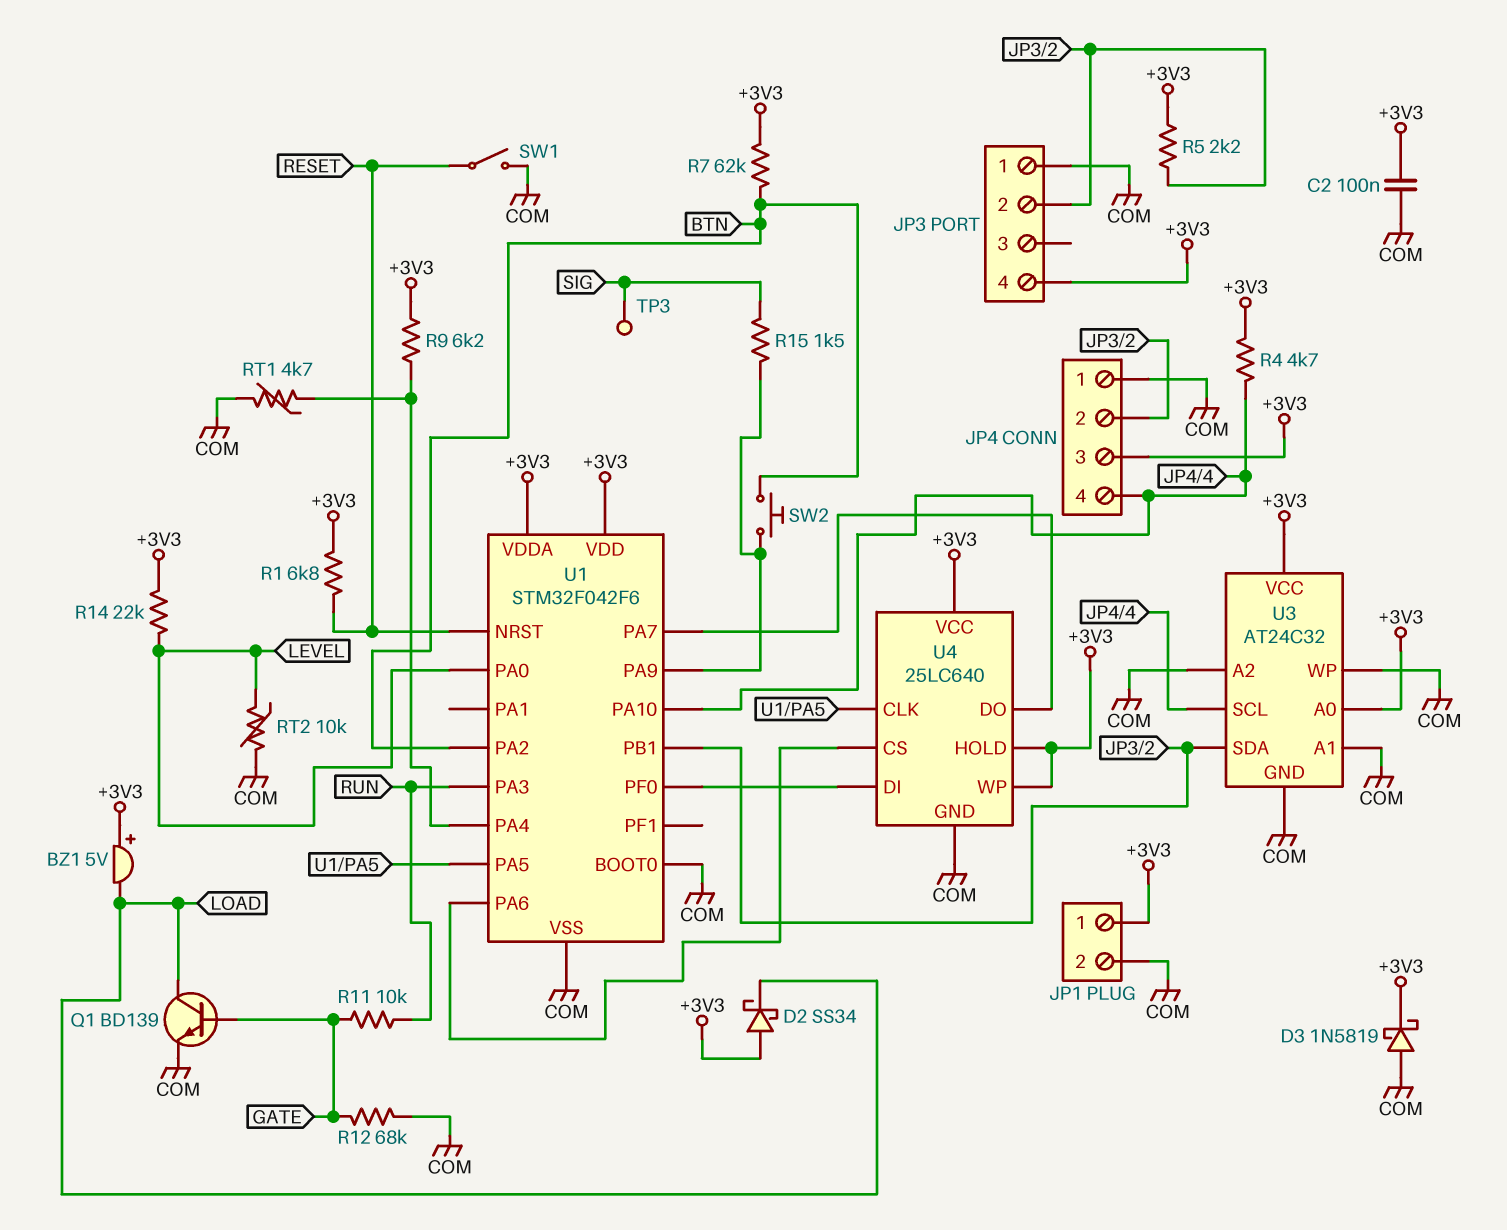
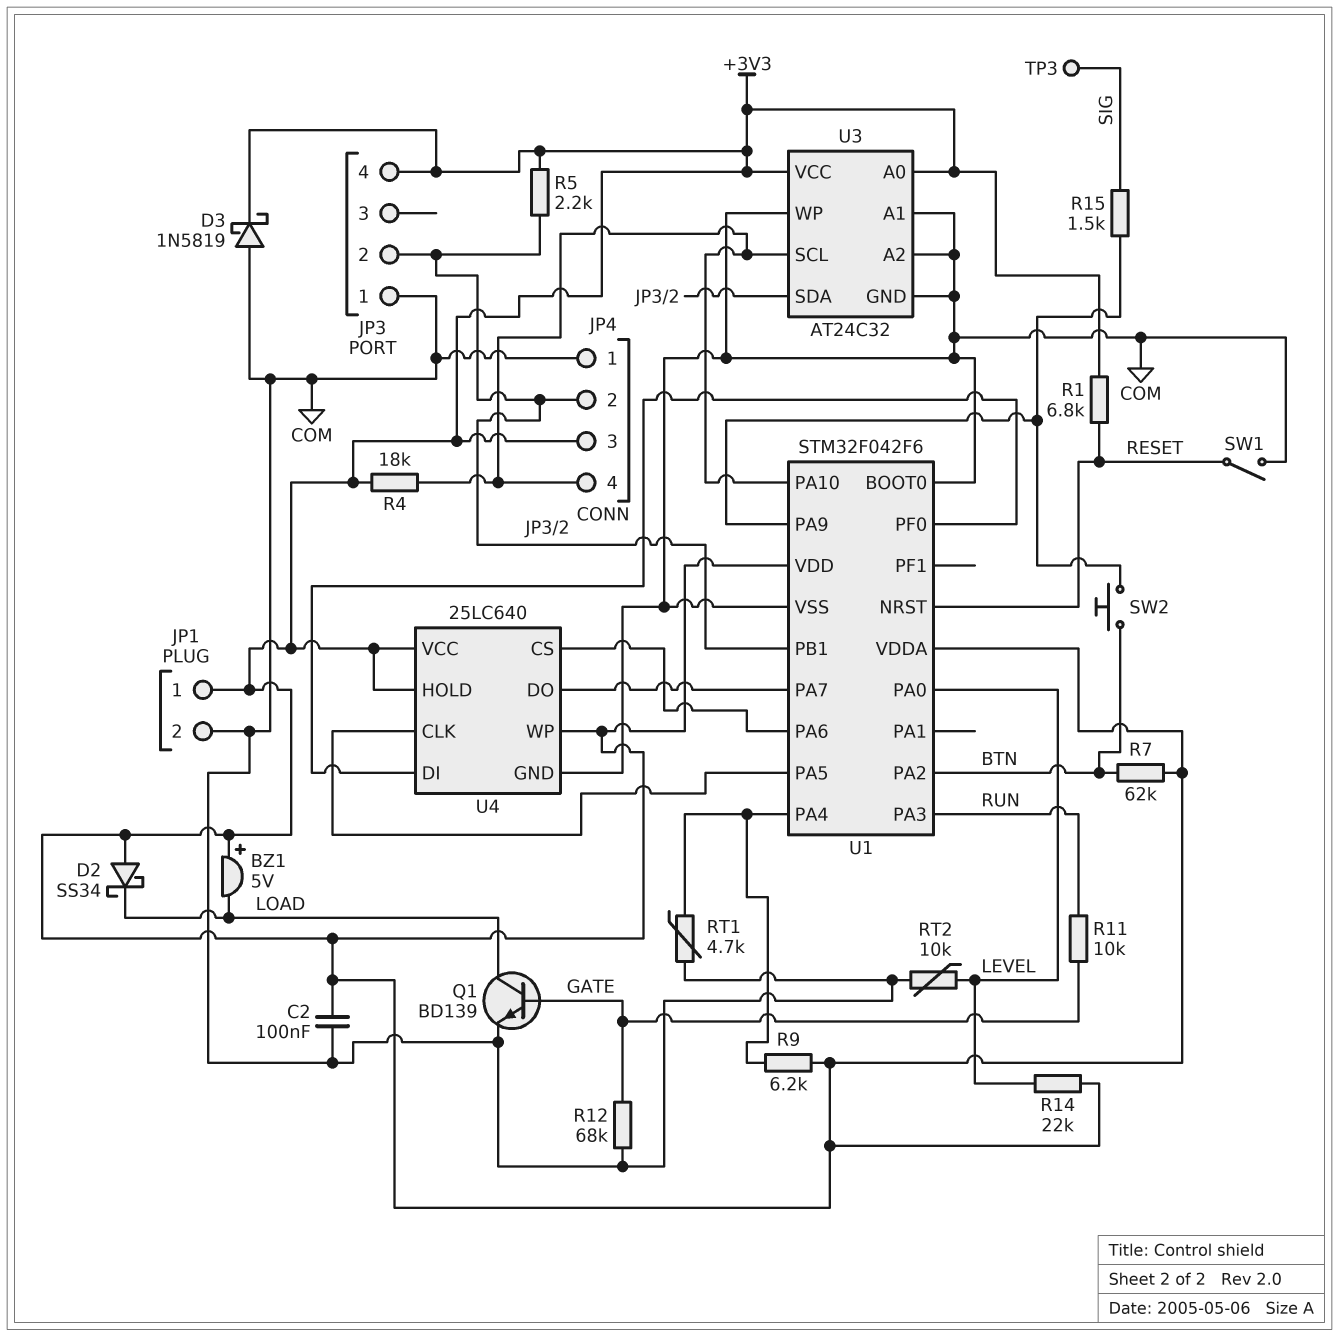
R4: 4.7k (+3V3, JP4/4) -> 18k (+3V3, JP4/4)

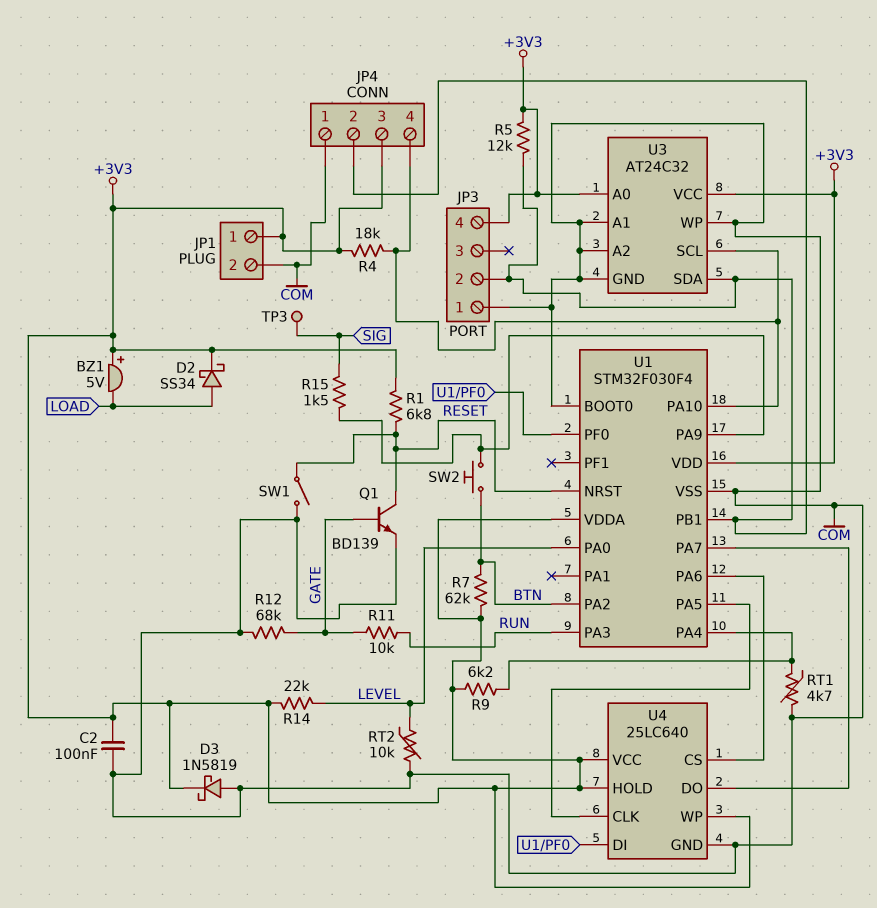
D2: schottky SS34 (A +3V3, K LOAD) -> schottky SS34 (A LOAD, K +3V3)
Q1: NPN BD139 (B GATE, C LOAD, E COM) -> NPN BD139 (B GATE, C RESET, E COM)
R5: 2.2k (+3V3, JP3/2) -> 12k (+3V3, JP3/2)
U1: STM32F042F6 -> STM32F030F4

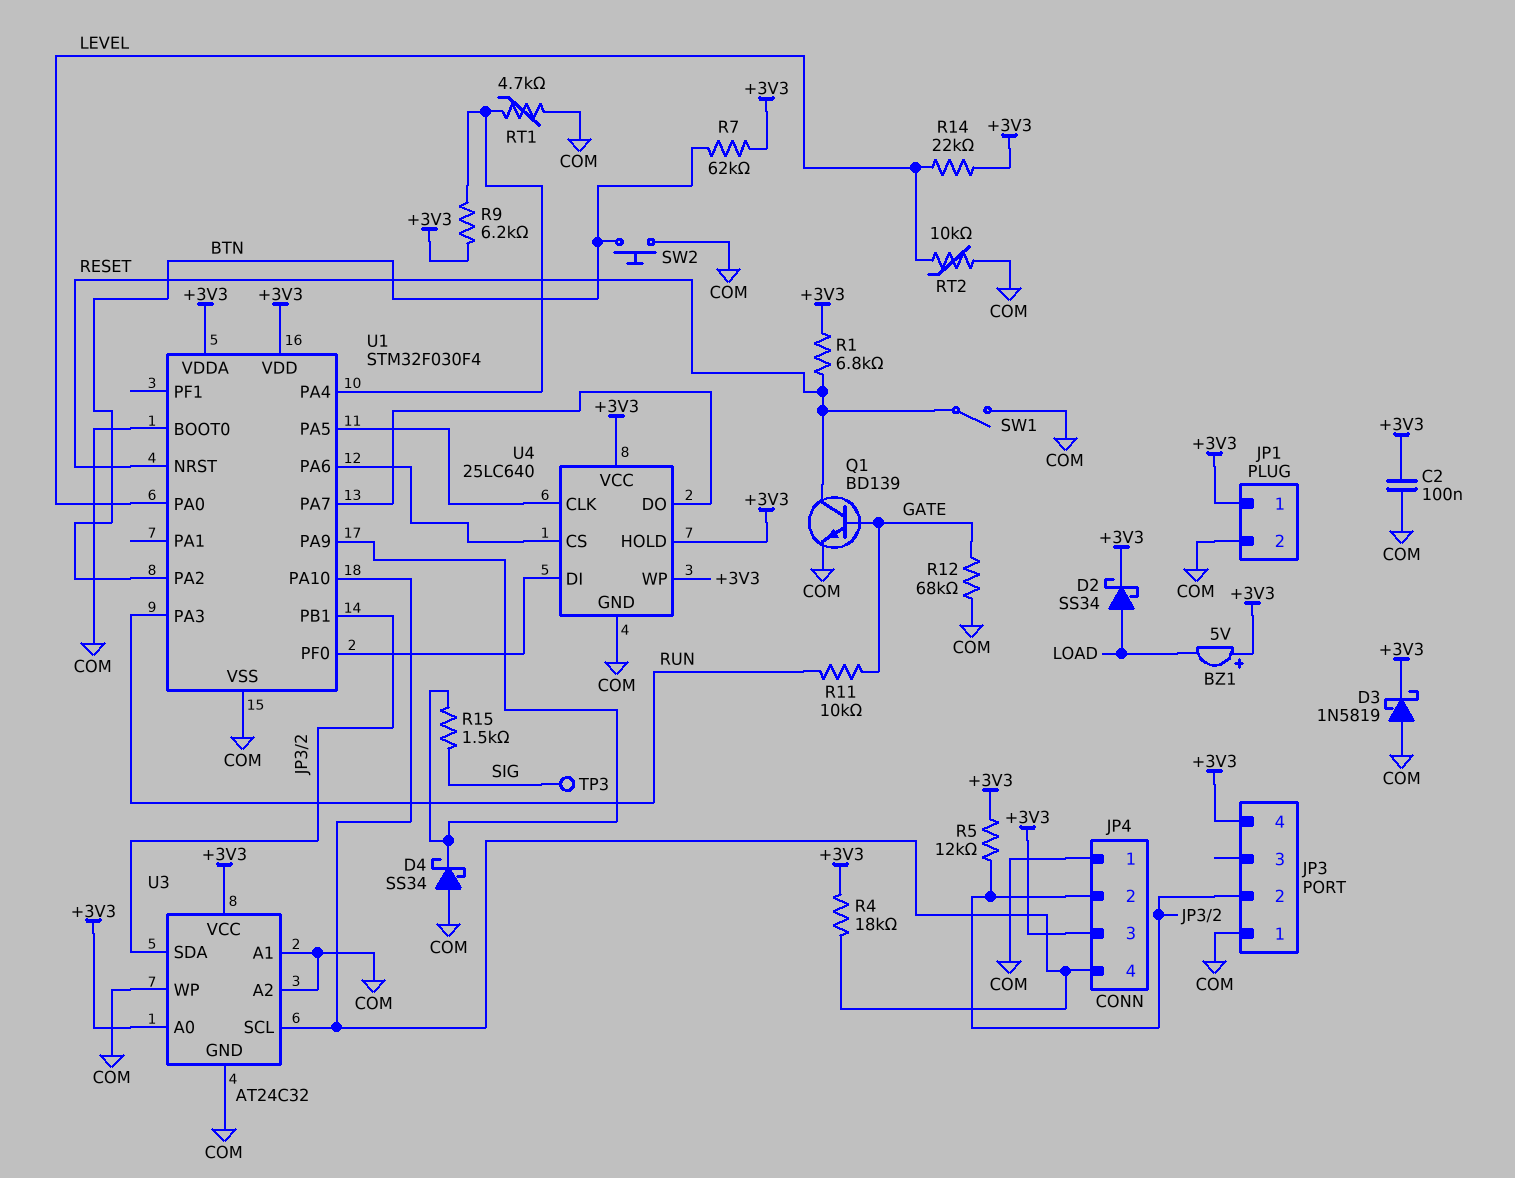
D4: none -> schottky SS34 (A COM, K U1/PA9)
SW2: button (BTN, U1/PA9) -> button (BTN, COM)

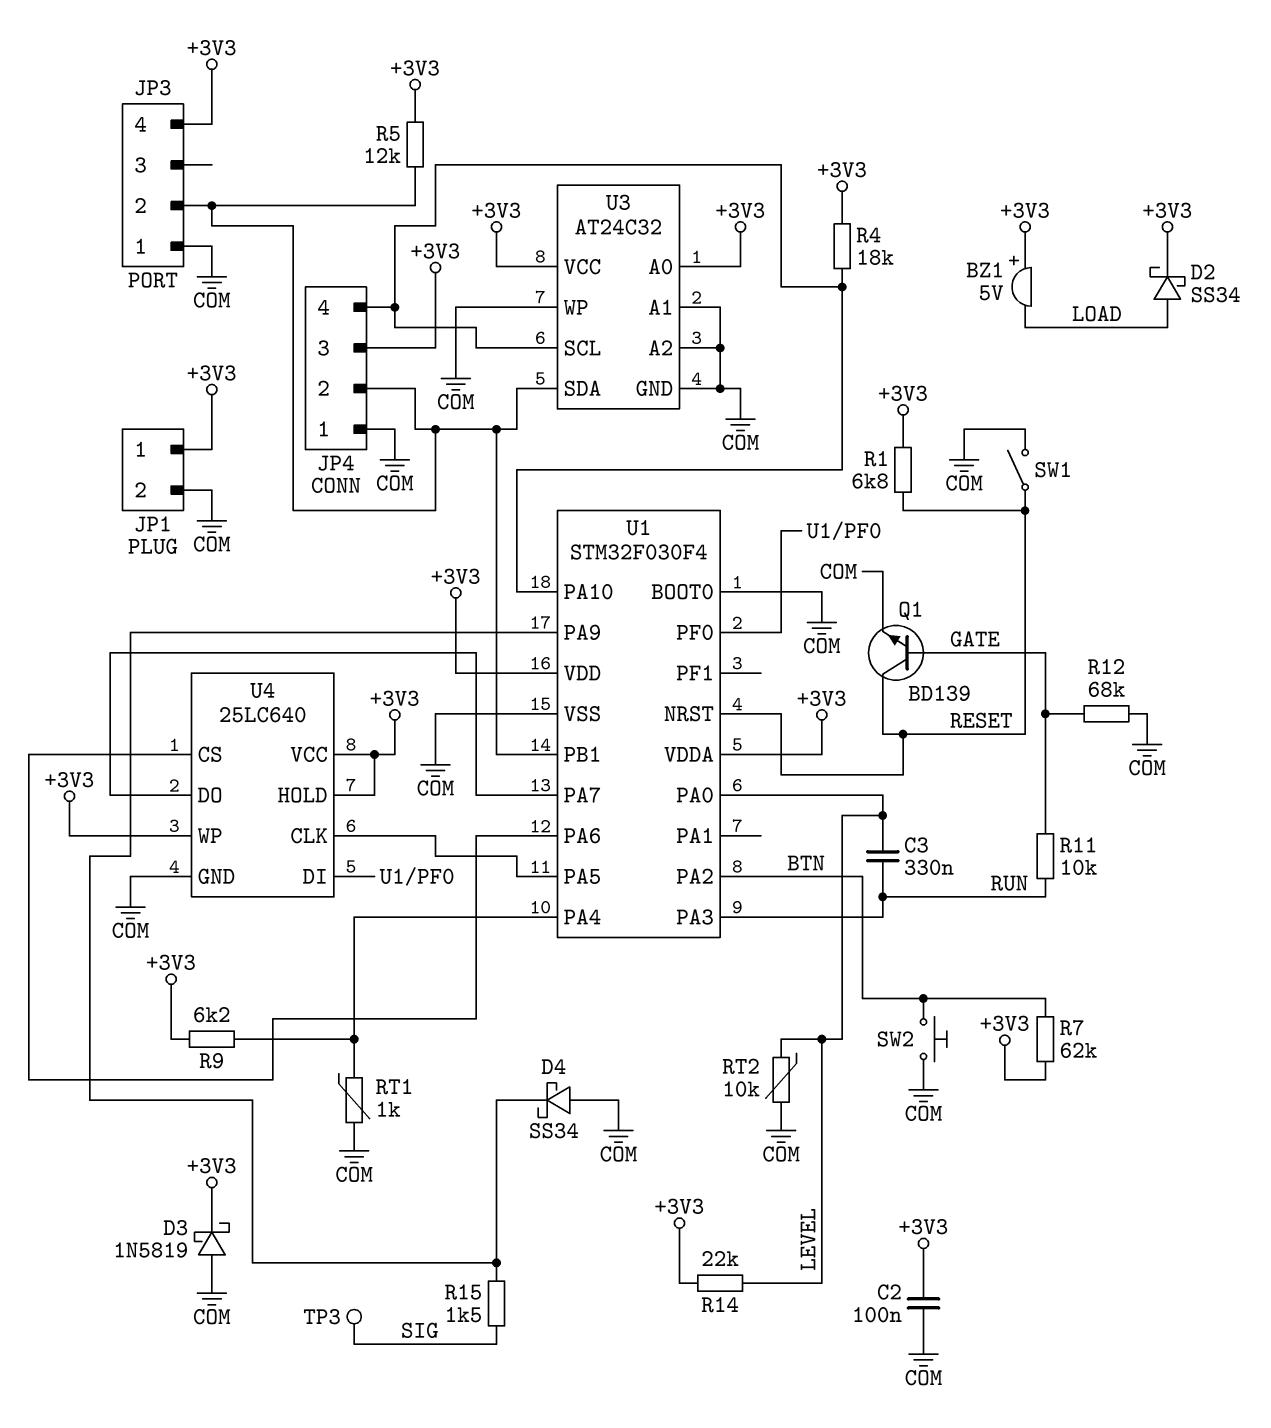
C3: none -> 330nF (LEVEL, RUN)
RT1: 4.7k (COM, U1/PA4) -> 1k (COM, U1/PA4)

